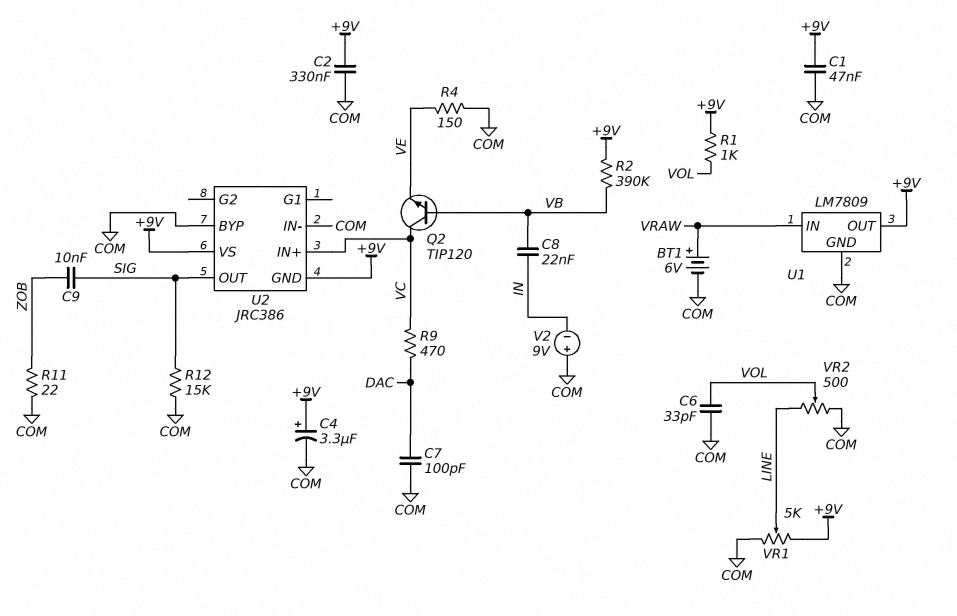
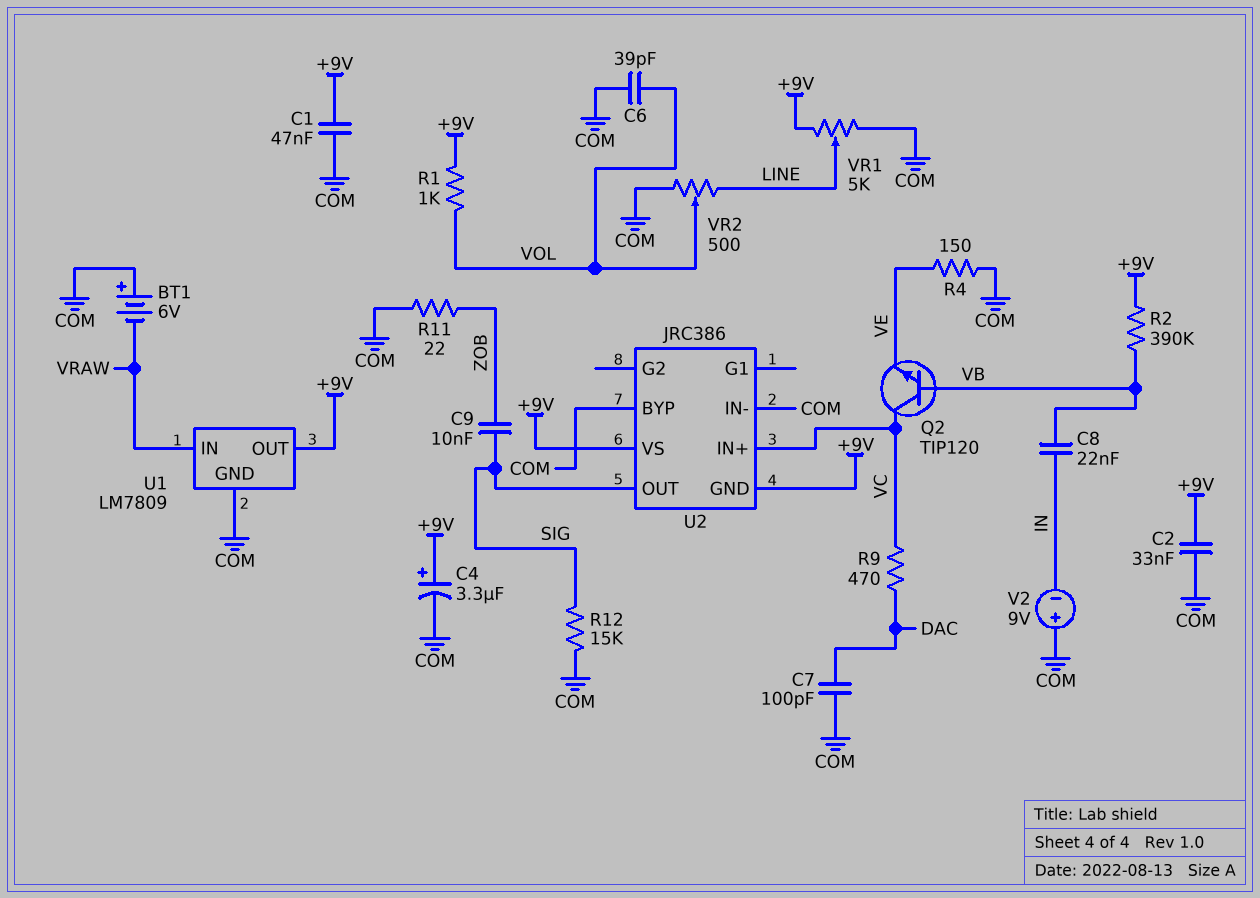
BT1: 6V (plus VRAW, minus COM) -> 6V (plus COM, minus VRAW)
C2: 330nF (+9V, COM) -> 33nF (+9V, COM)
C6: 33pF (COM, VOL) -> 39pF (COM, VOL)

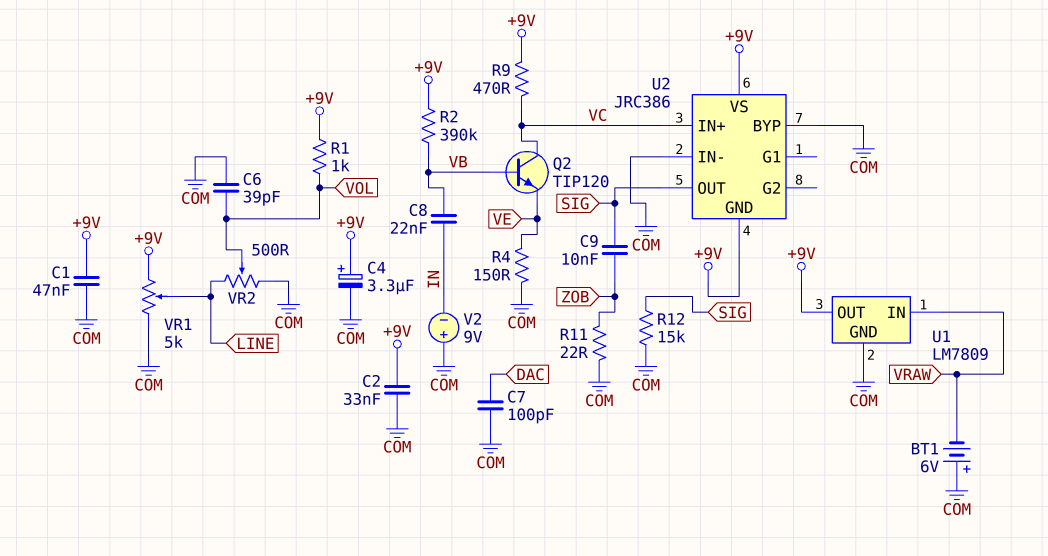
R9: 470 (DAC, VC) -> 470 (+9V, VC)

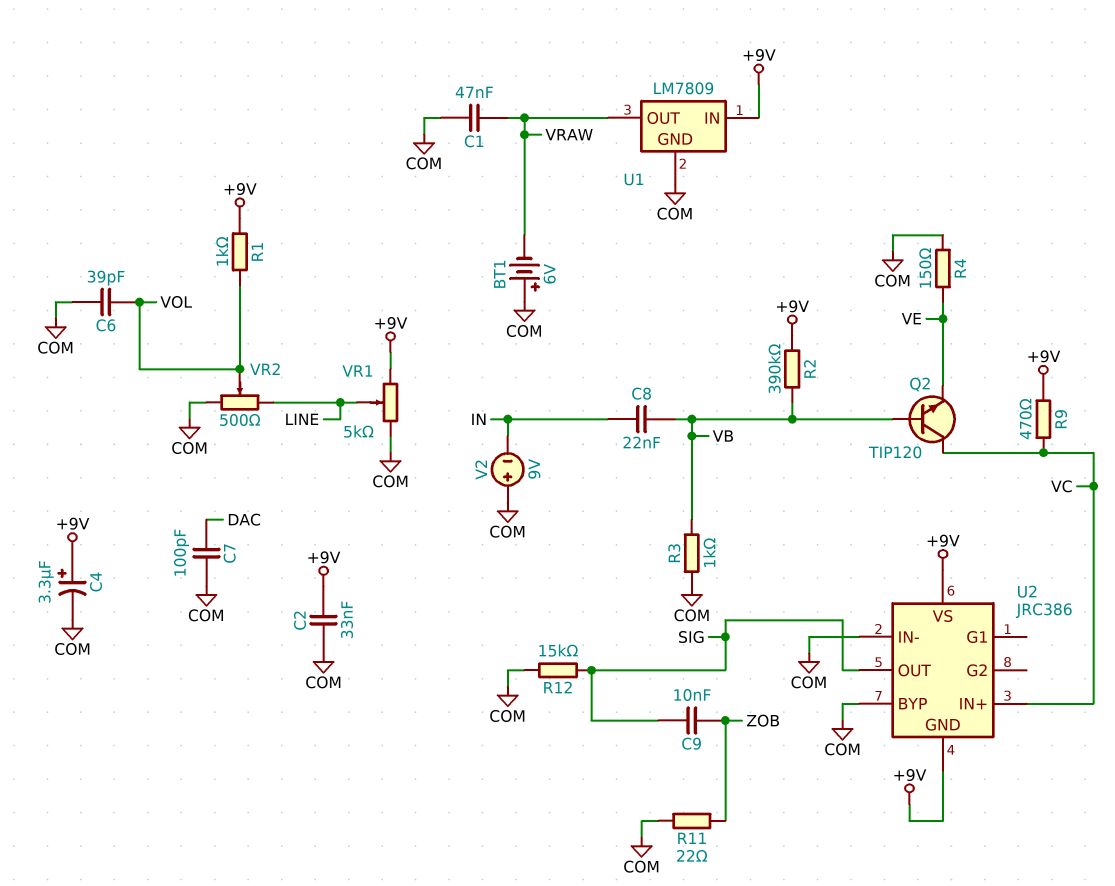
C1: 47nF (+9V, COM) -> 47nF (COM, VRAW)
R3: none -> 1k (COM, VB)
U1 pin IN: VRAW -> +9V
U1 pin OUT: +9V -> VRAW

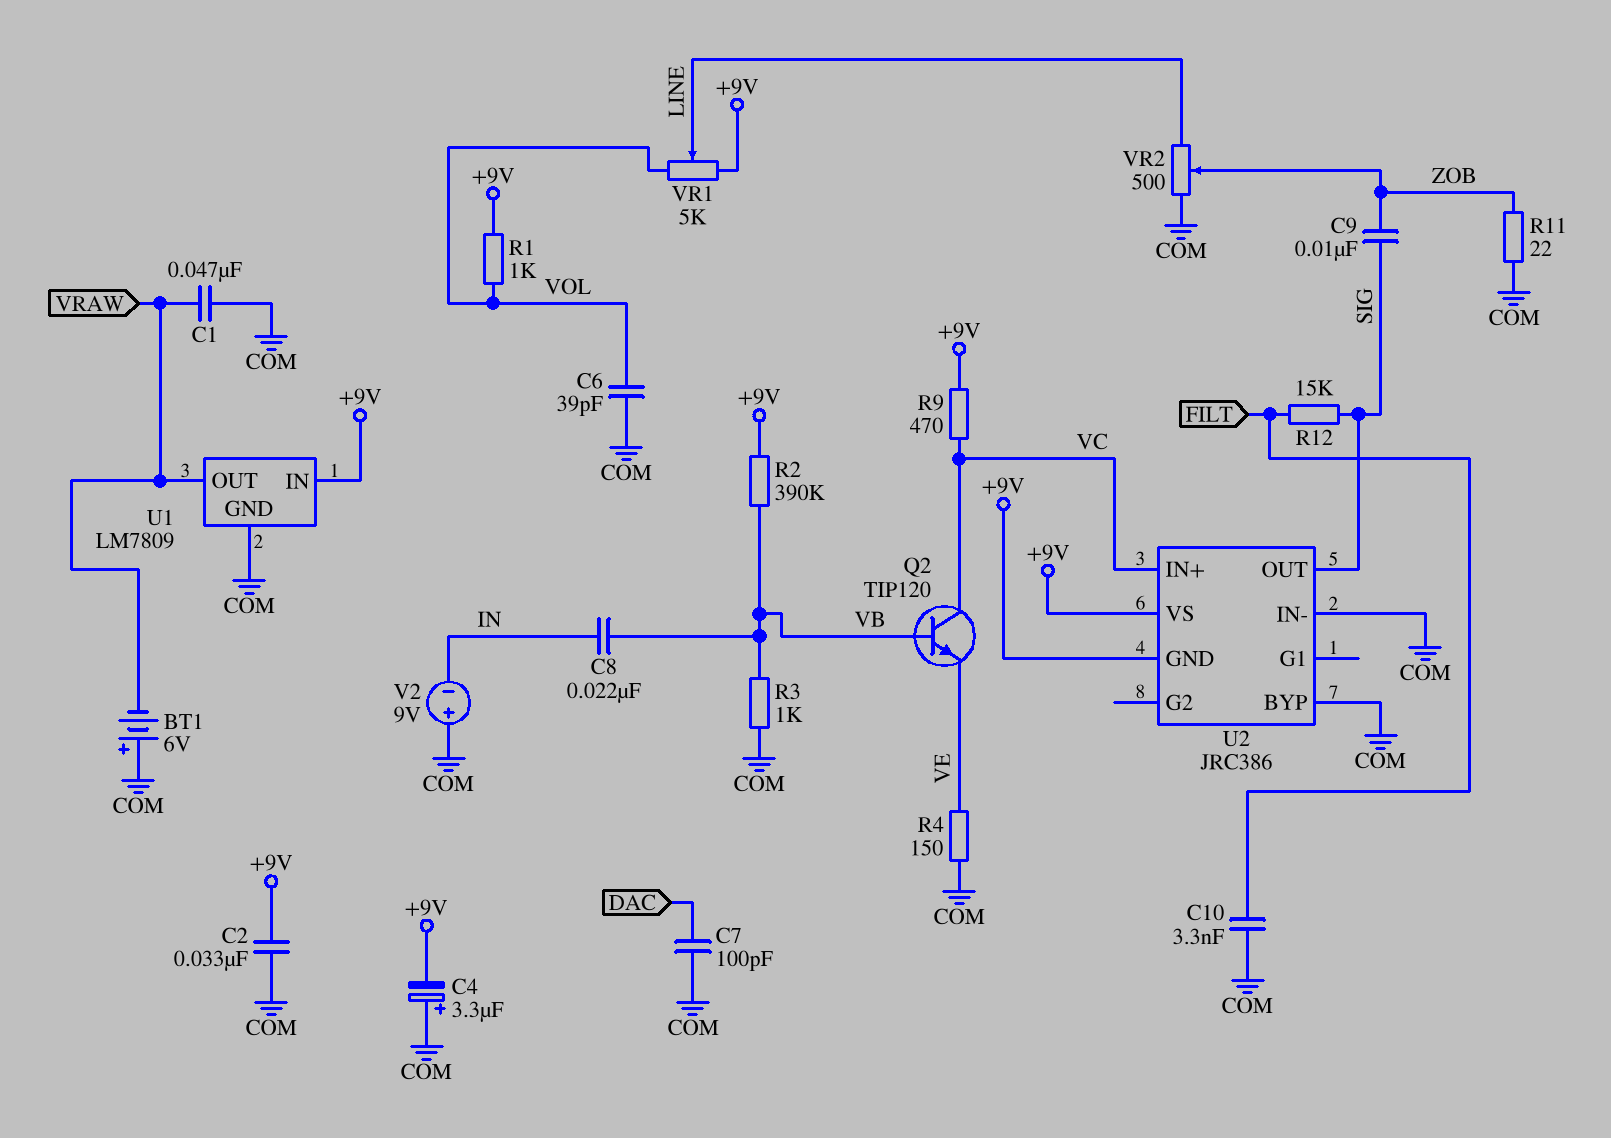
C4: 3.3uF (plus +9V, minus COM) -> 3.3uF (plus COM, minus +9V)
C10: none -> 3.3nF (COM, FILT)
R12: 15k (COM, SIG) -> 15k (FILT, SIG)
VR1: 5k (+9V, COM, wiper LINE) -> 5k (+9V, VOL, wiper LINE)
VR2: 500 (COM, LINE, wiper VOL) -> 500 (COM, LINE, wiper ZOB)

